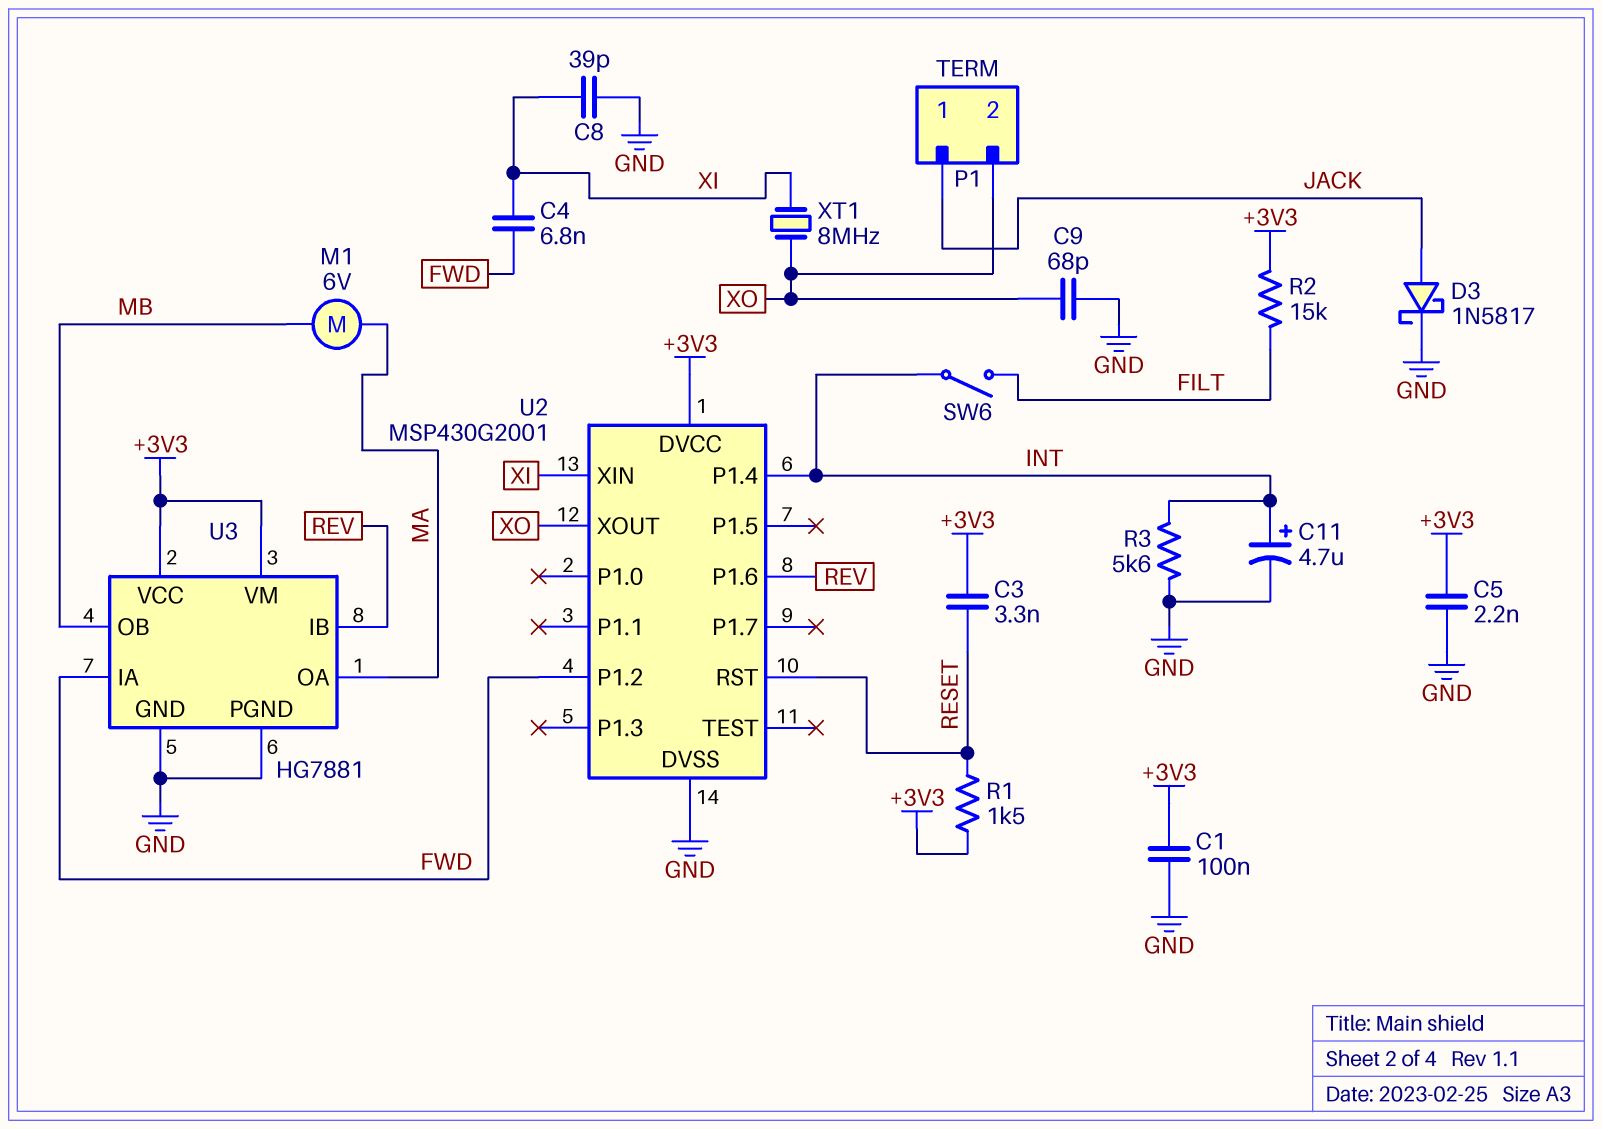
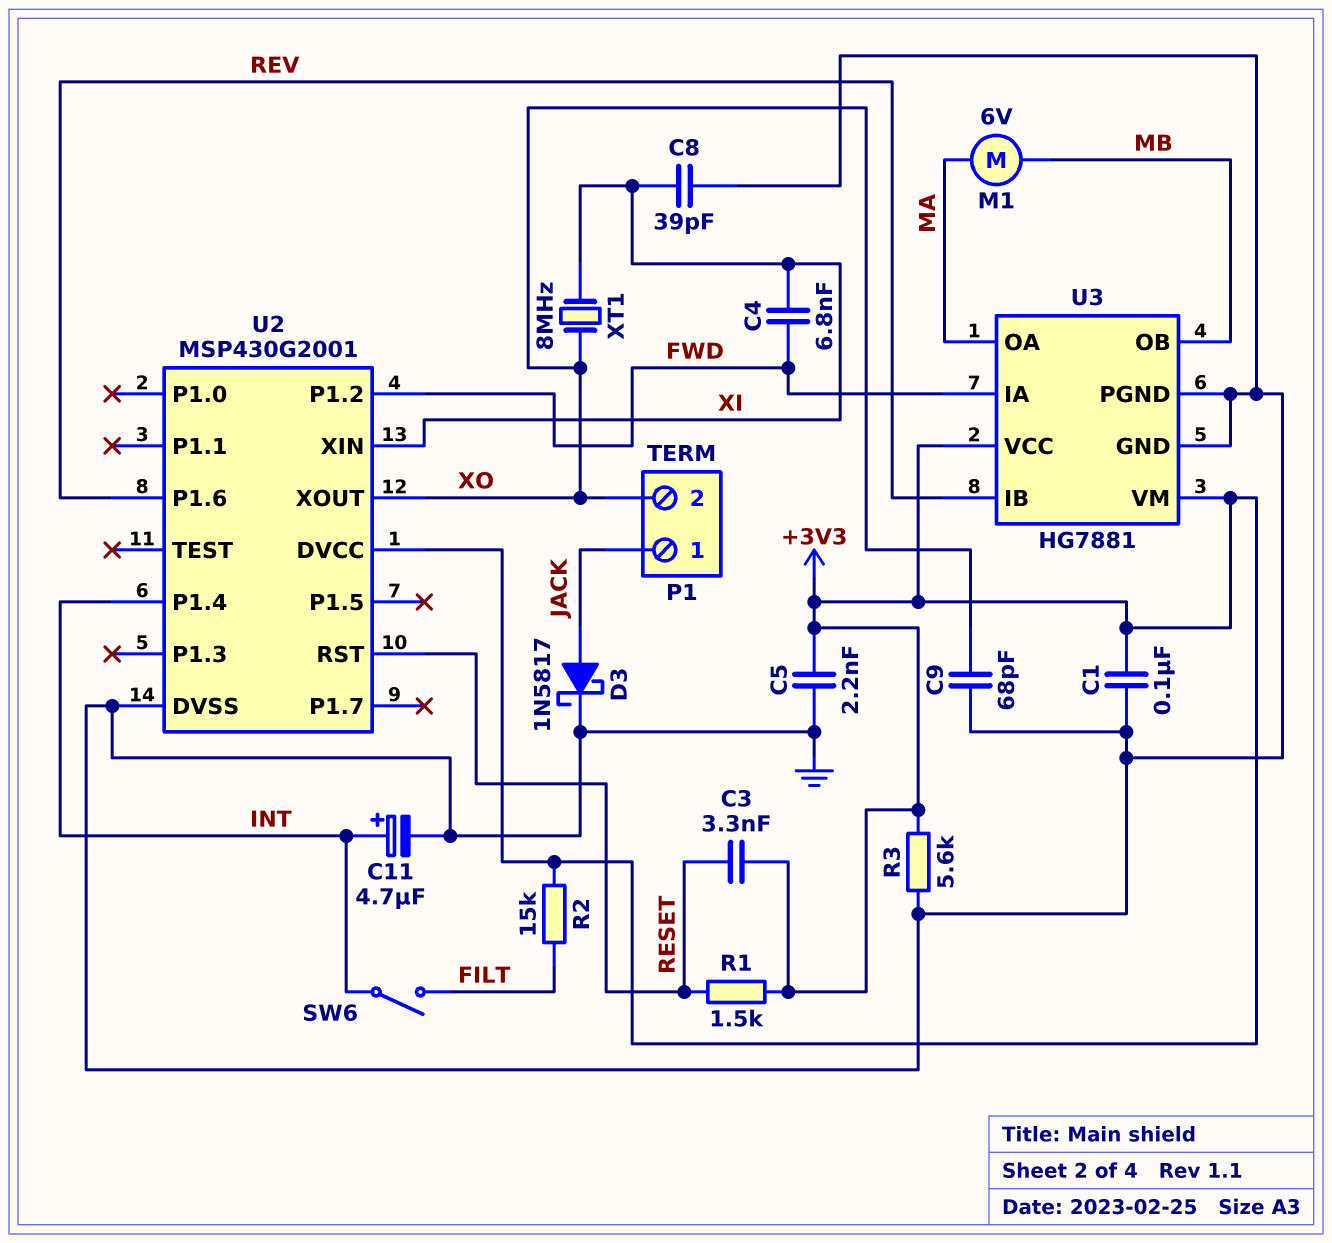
R3: 5.6k (GND, INT) -> 5.6k (+3V3, GND)

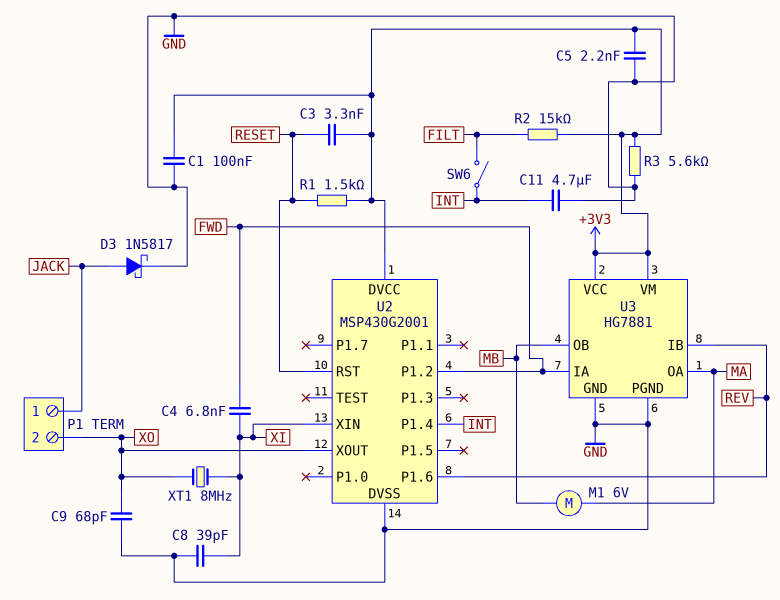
C11: 4.7uF (plus INT, minus GND) -> 4.7uF (GND, INT)

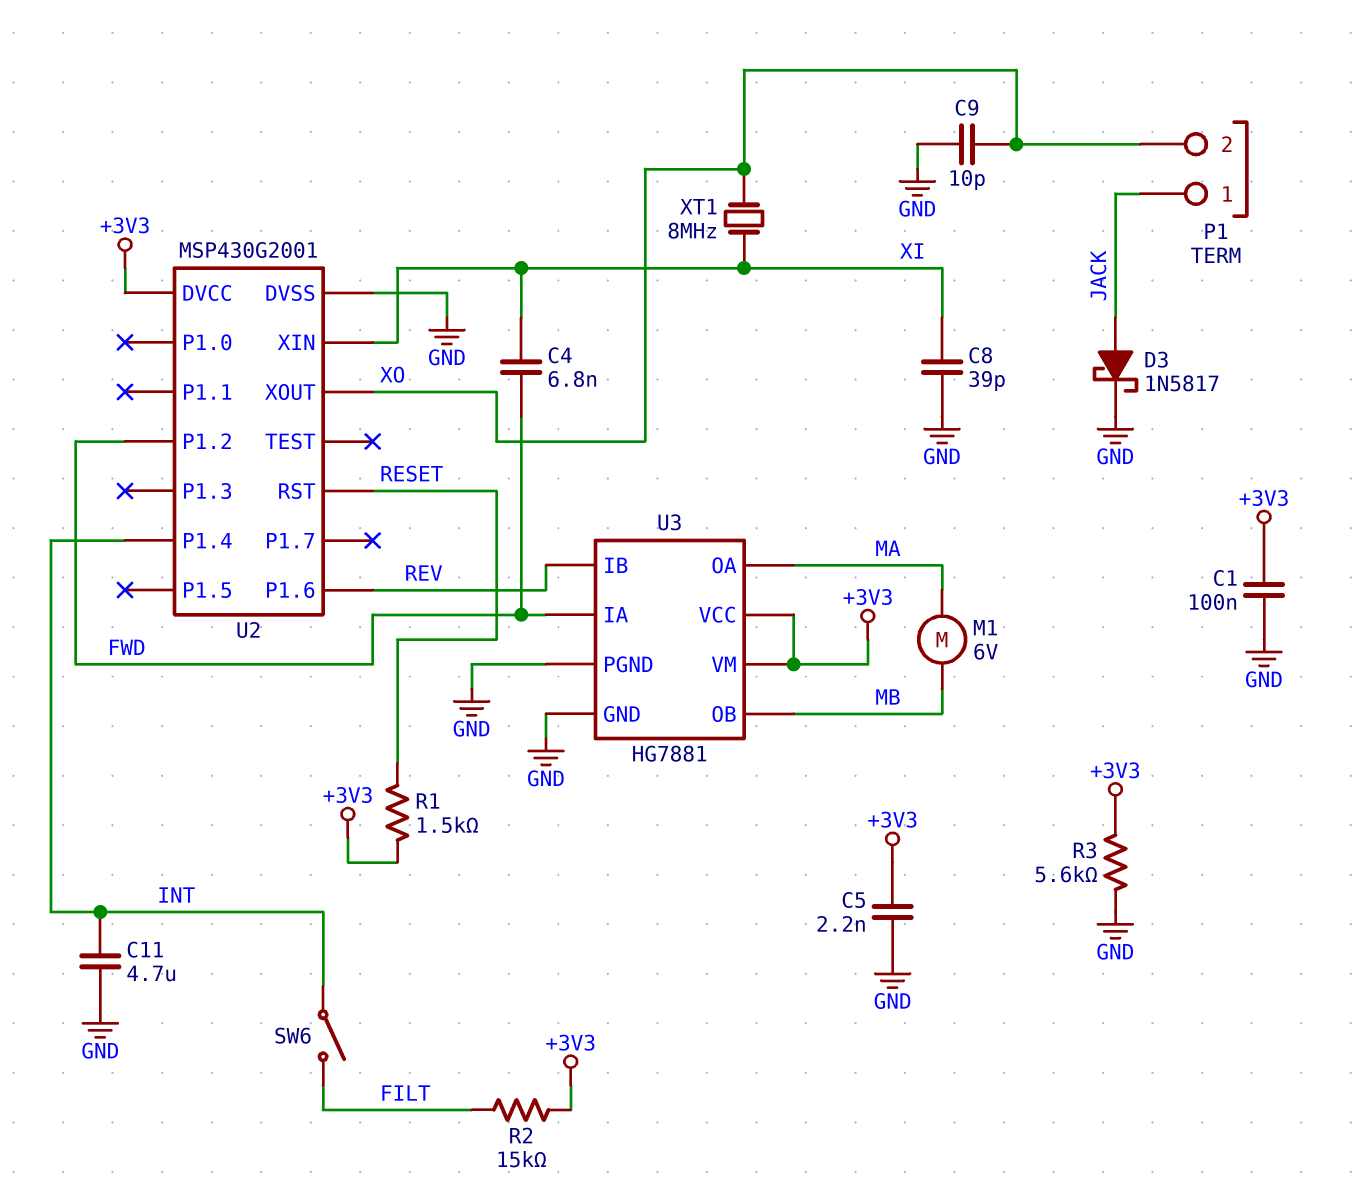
C3: 3.3nF (+3V3, RESET) -> none
C9: 68pF (GND, XO) -> 10pF (GND, XO)

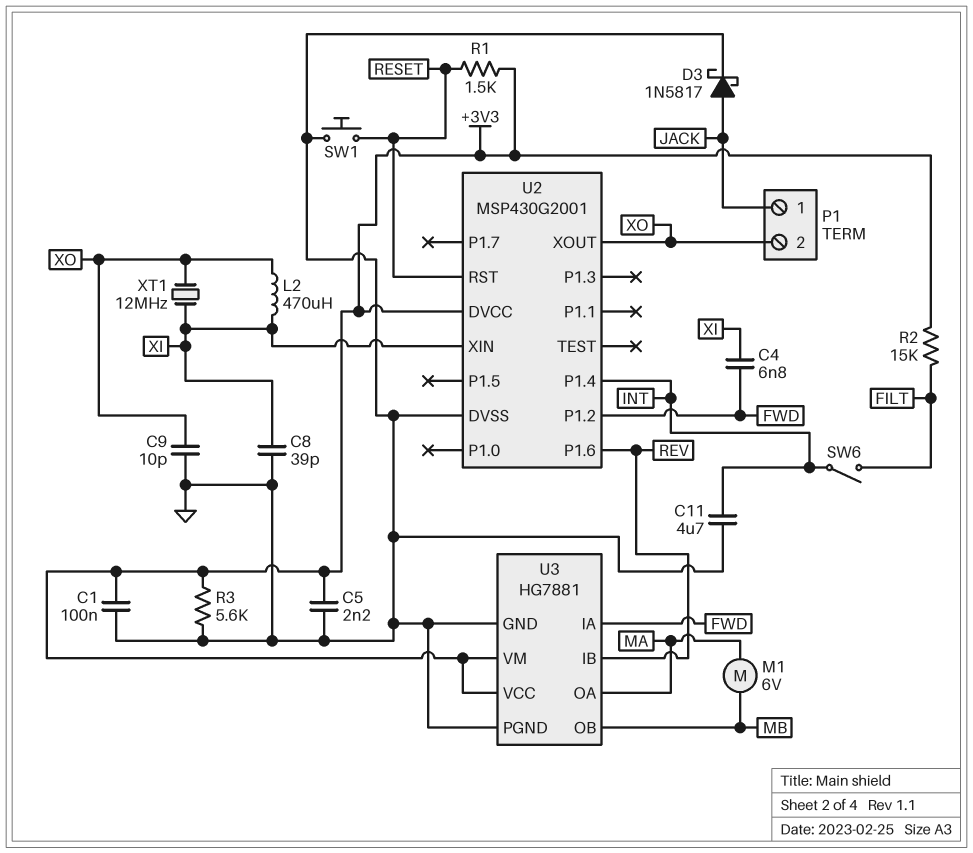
L2: none -> 470uH (XI, XO)
SW1: none -> button (GND, RESET)
XT1: 8MHz (XI, XO) -> 12MHz (XI, XO)

